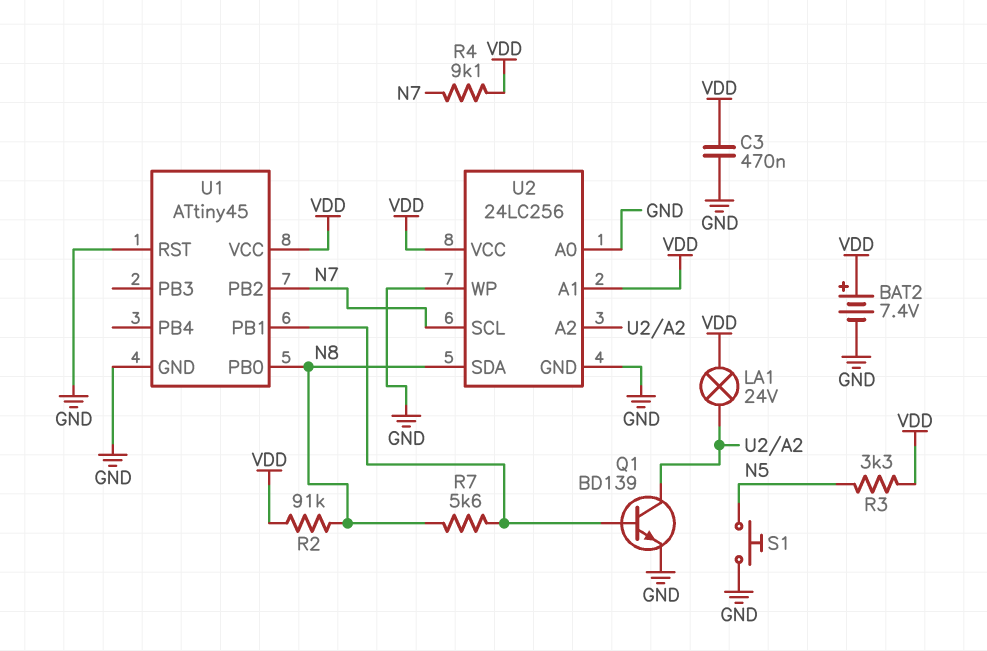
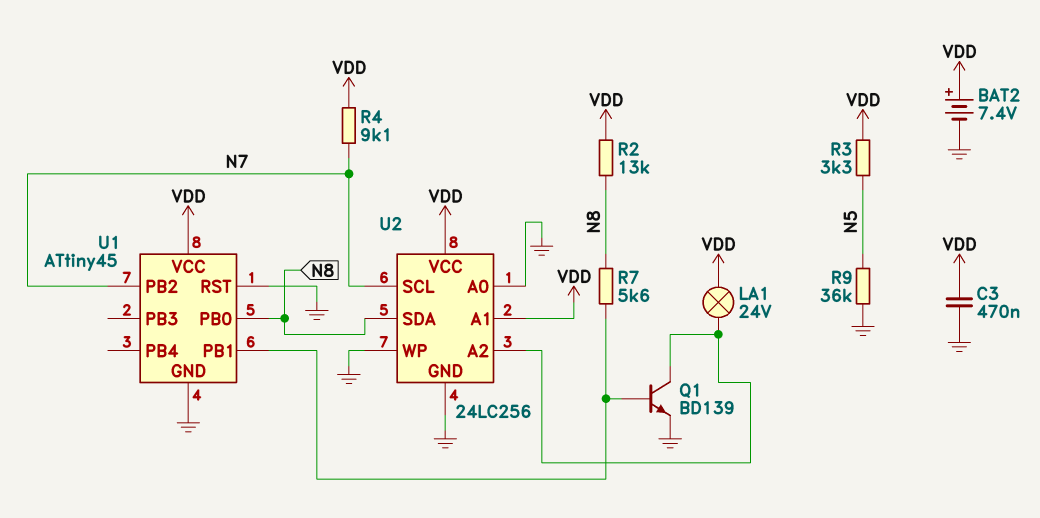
R2: 91k (N8, VDD) -> 13k (N8, VDD)
R9: none -> 36k (GND, N5)
S1: button (GND, N5) -> none

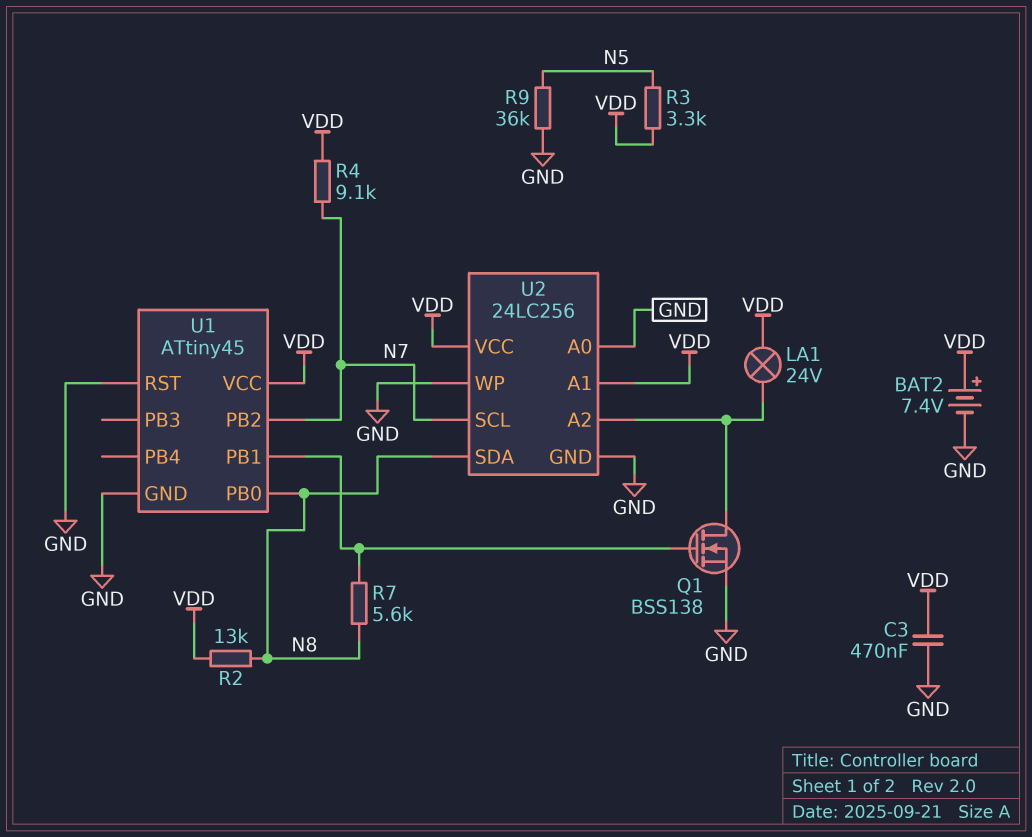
Q1: NPN BD139 (B U1/PB1, C U2/A2, E GND) -> NMOS BSS138 (G U1/PB1, D U2/A2, S GND)

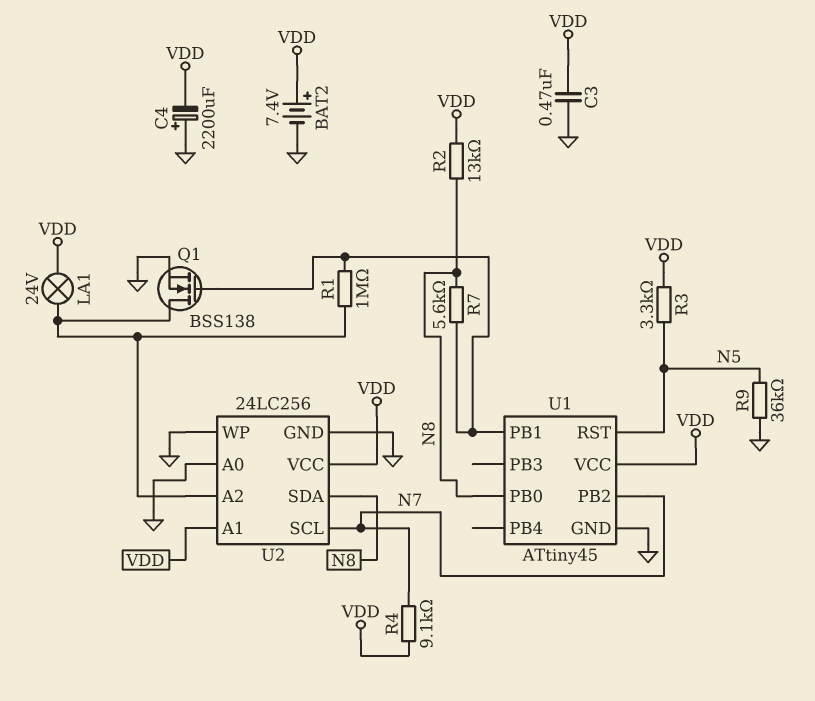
C4: none -> 2200uF (plus GND, minus VDD)
R1: none -> 1M (U1/PB1, U2/A2)
U1 pin RST: GND -> N5

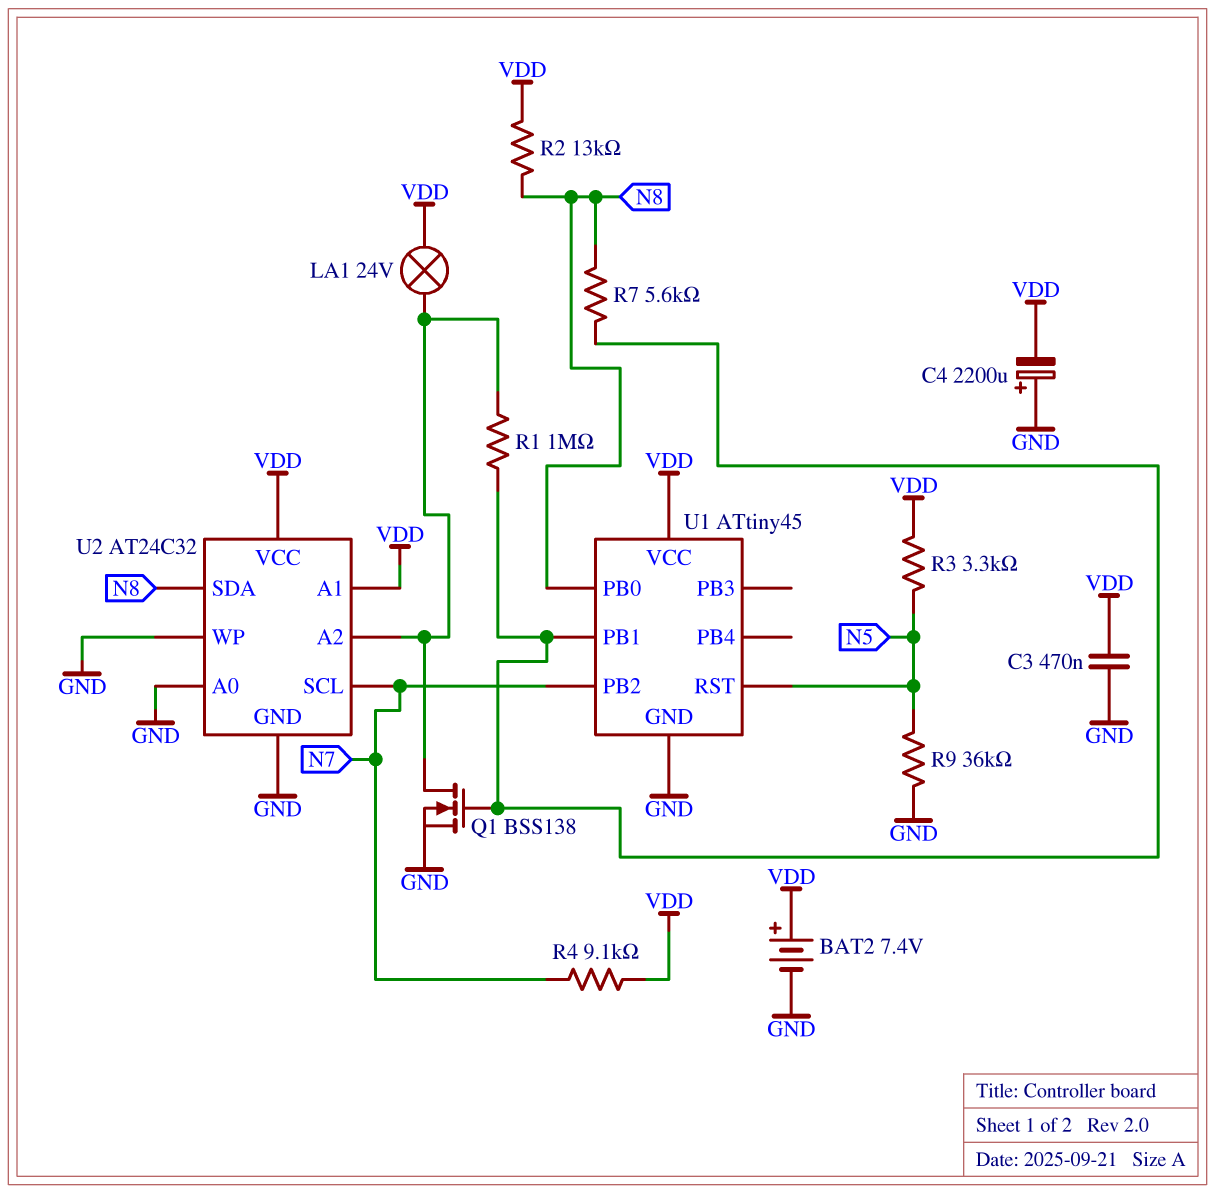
U2: 24LC256 -> AT24C32

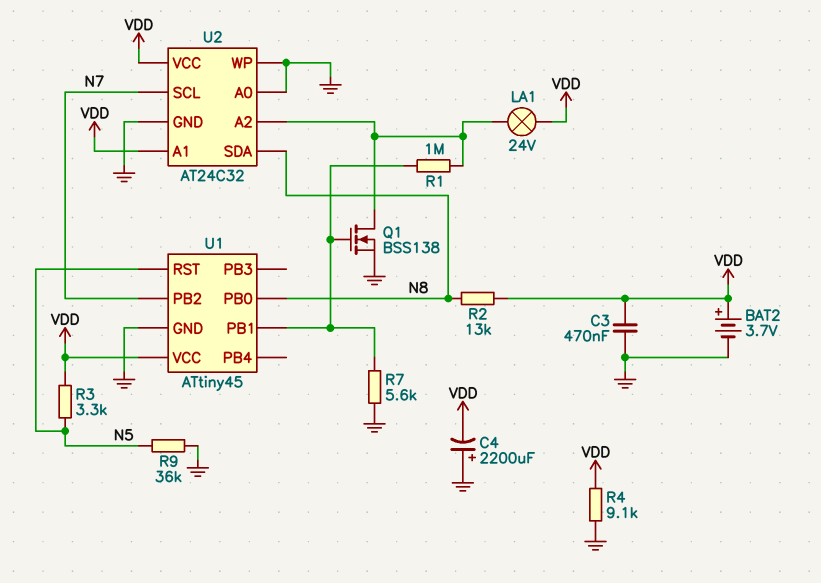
BAT2: 7.4V (plus VDD, minus GND) -> 3.7V (plus VDD, minus GND)
R4: 9.1k (N7, VDD) -> 9.1k (GND, VDD)
R7: 5.6k (N8, U1/PB1) -> 5.6k (GND, U1/PB1)

